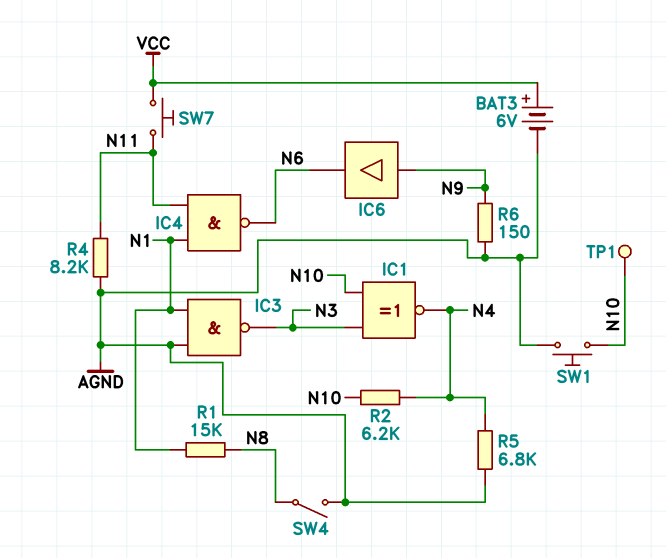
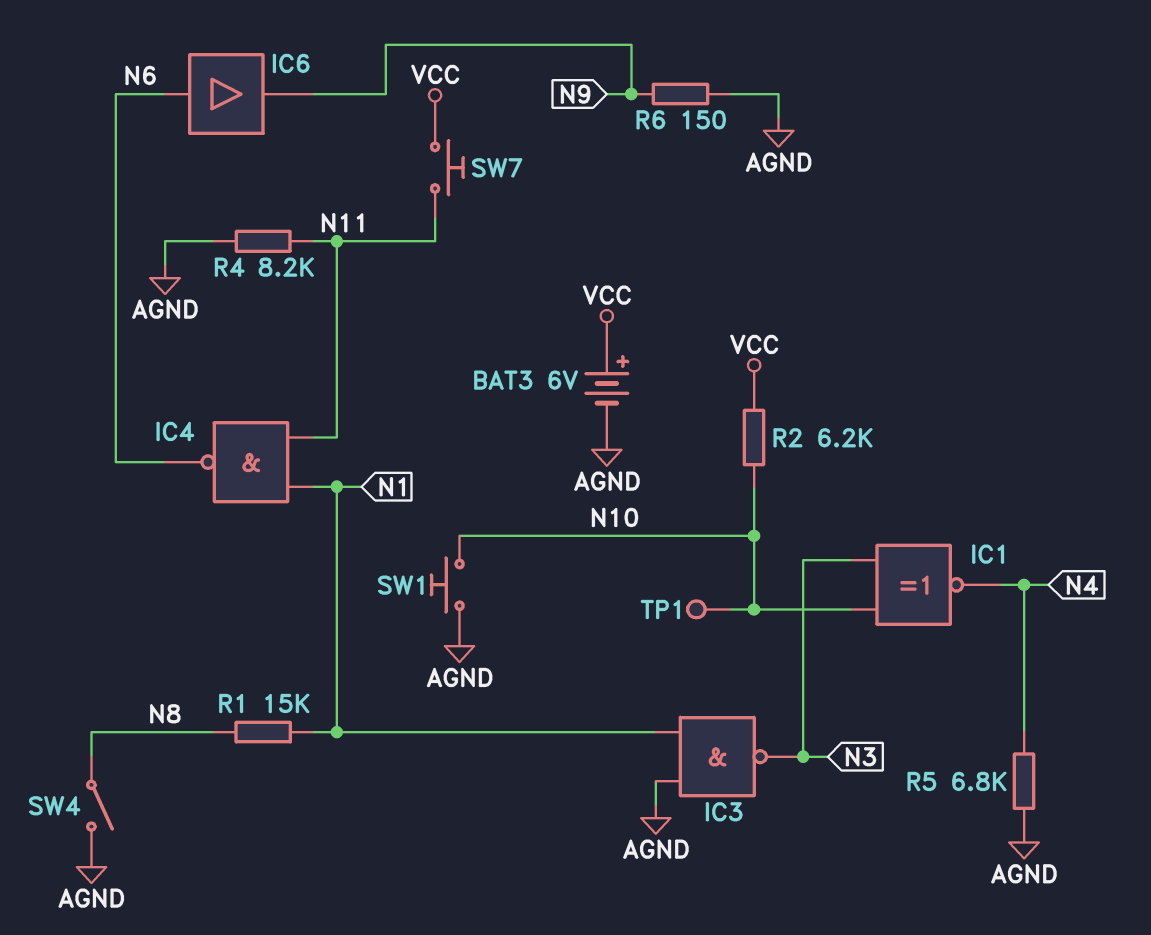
IC6: buffer (in N9, out N6) -> buffer (in N6, out N9)
R2: 6.2k (N4, N10) -> 6.2k (N10, VCC)

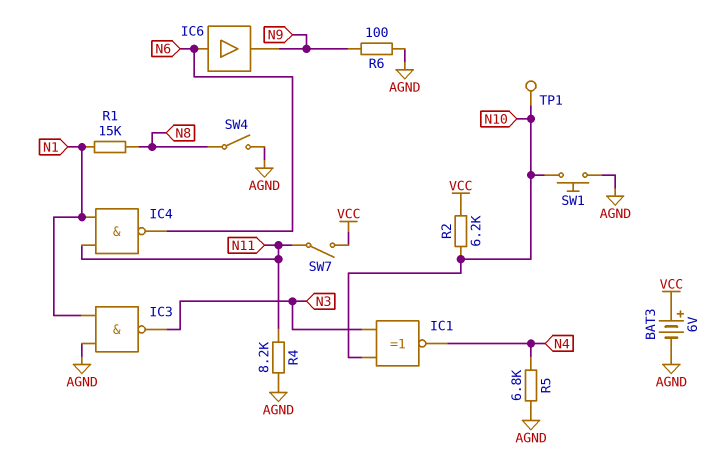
R6: 150 (AGND, N9) -> 100 (AGND, N9)
SW7: button (N11, VCC) -> switch (N11, VCC)

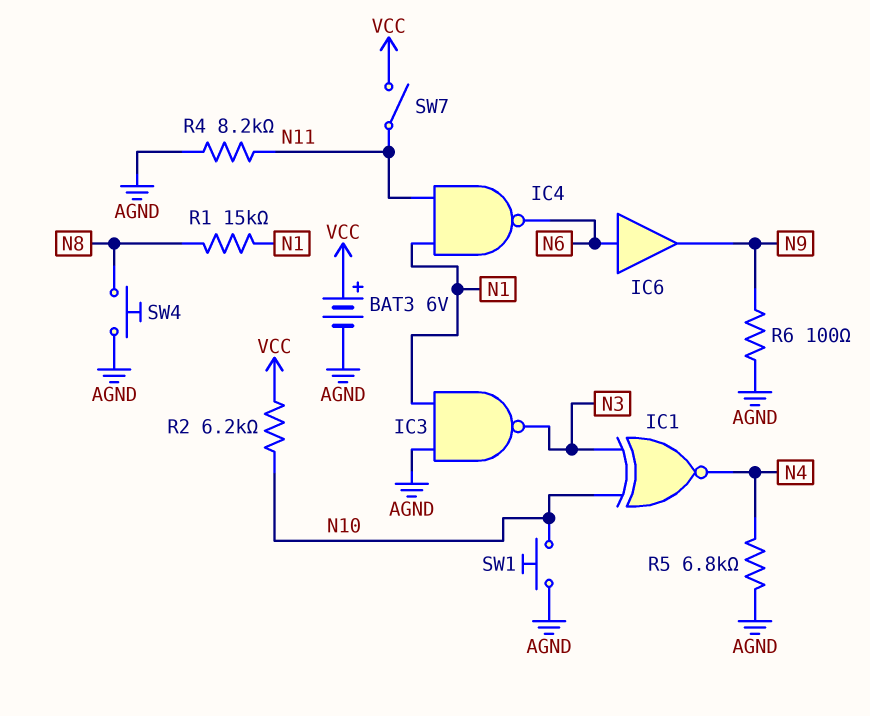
SW4: switch (AGND, N8) -> button (AGND, N8)
TP1: test point (N10) -> none

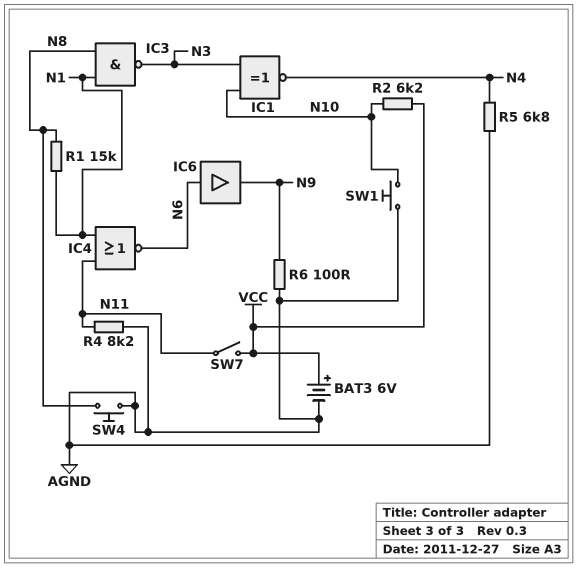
IC3: NAND (in AGND, in N1, out N3) -> NAND (in N1, in N8, out N3)
IC4: NAND (in N1, in N11, out N6) -> NOR (in N1, in N11, out N6)

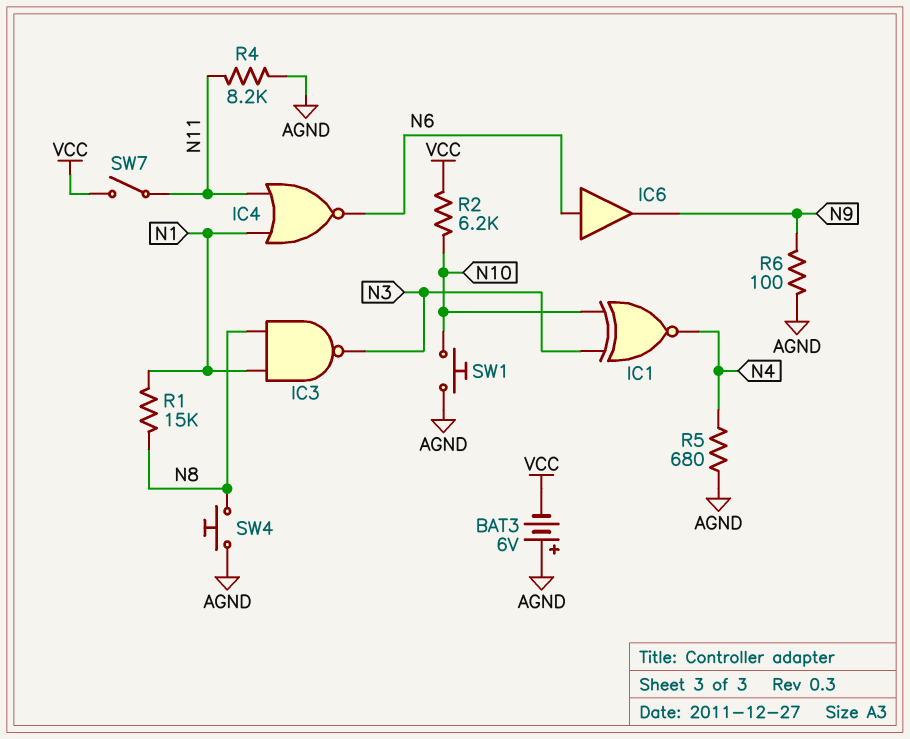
BAT3: 6V (plus VCC, minus AGND) -> 6V (plus AGND, minus VCC)
R5: 6.8k (AGND, N4) -> 680 (AGND, N4)

